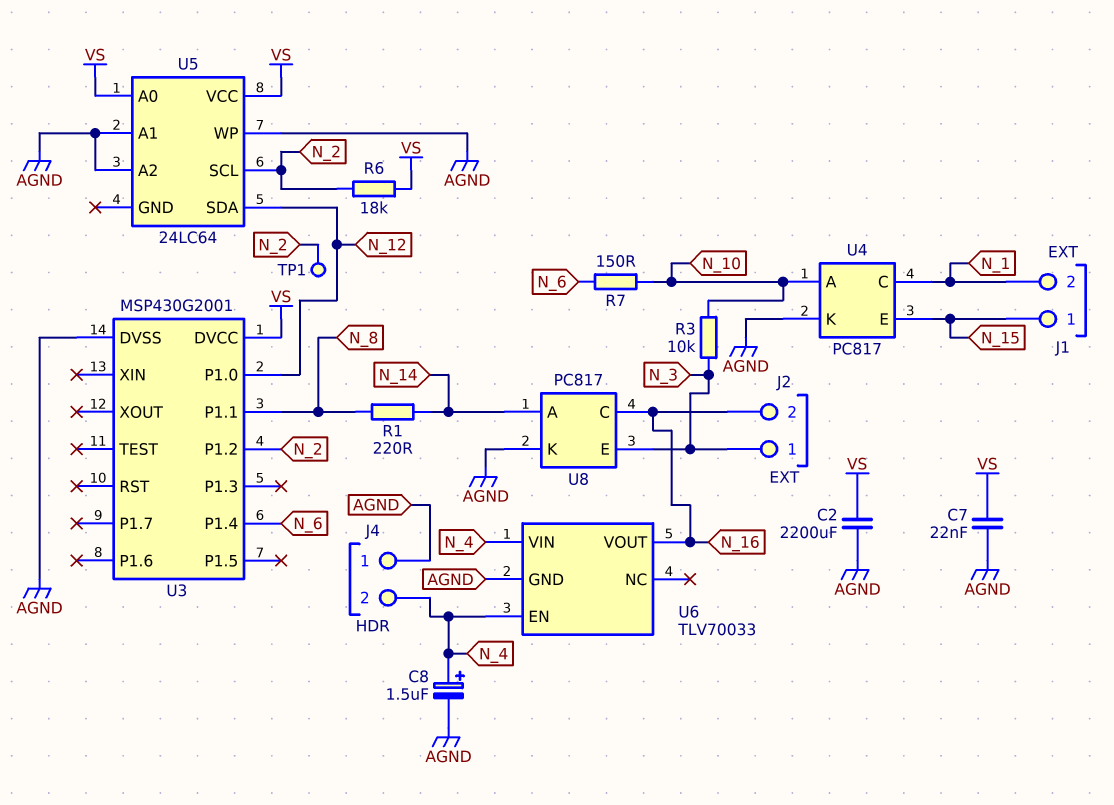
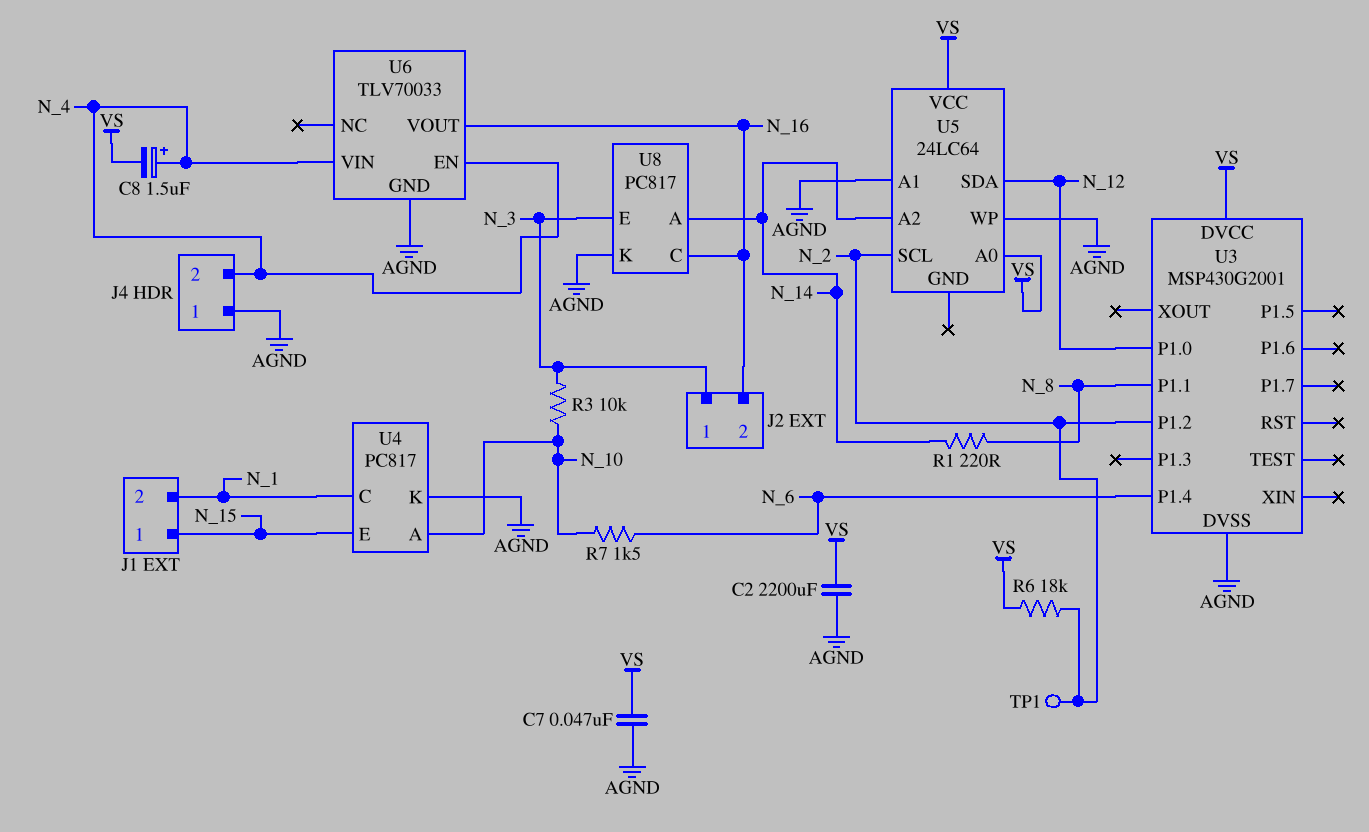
C7: 22nF (AGND, VS) -> 47nF (AGND, VS)
C8: 1.5uF (plus N_4, minus AGND) -> 1.5uF (plus N_4, minus VS)
R7: 150 (N_6, N_10) -> 1.5k (N_6, N_10)
U5 pin A2: AGND -> N_14

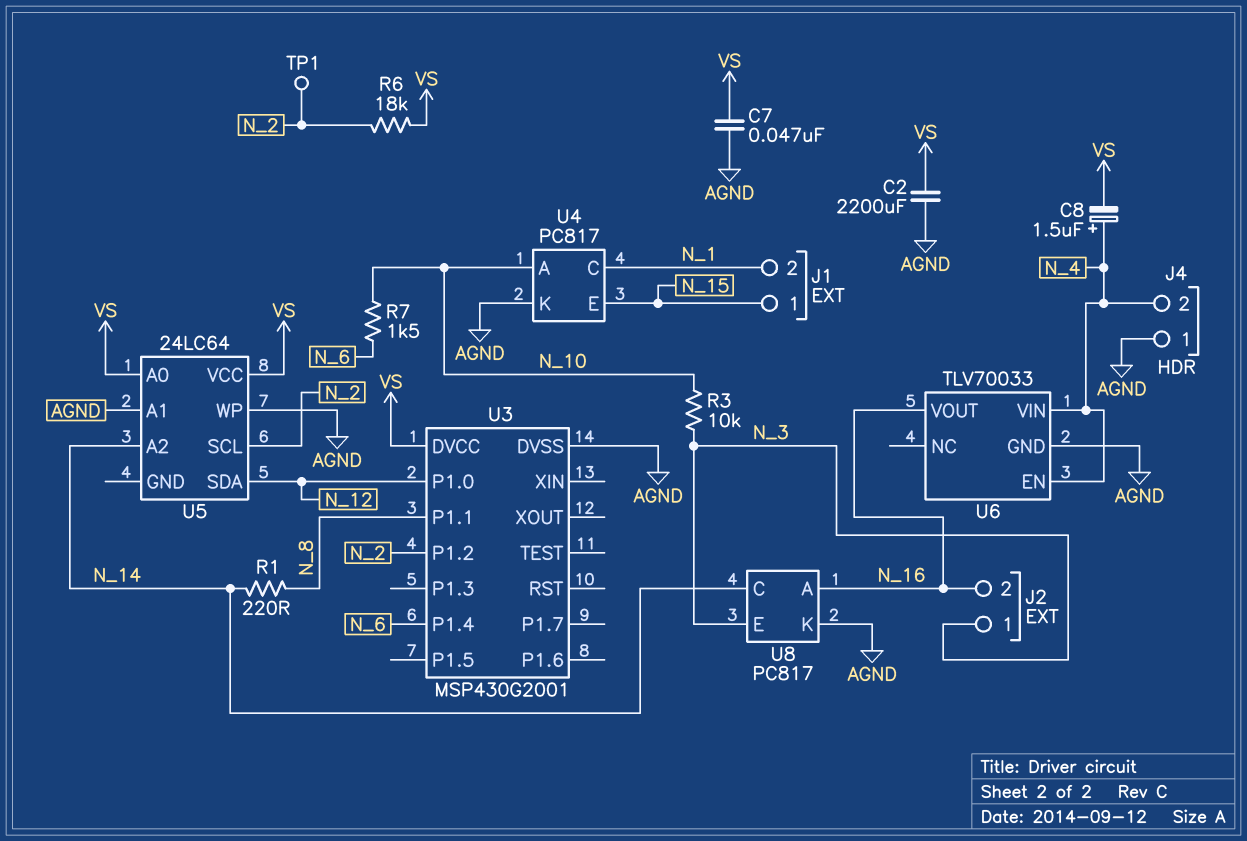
U8 pin A: N_14 -> N_16
U8 pin C: N_16 -> N_14

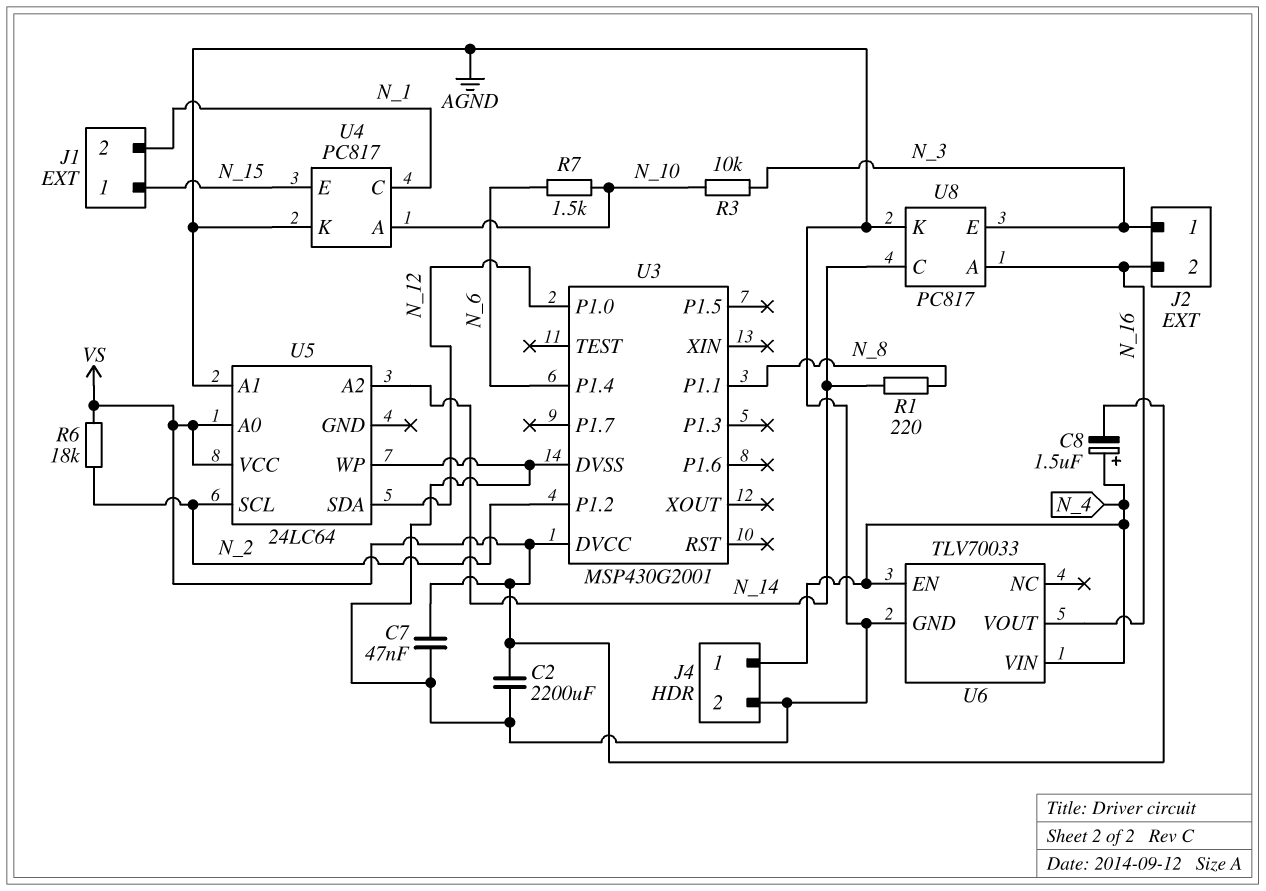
J4 pin 1: AGND -> N_4
J4 pin 2: N_4 -> AGND
TP1: test point (N_2) -> none

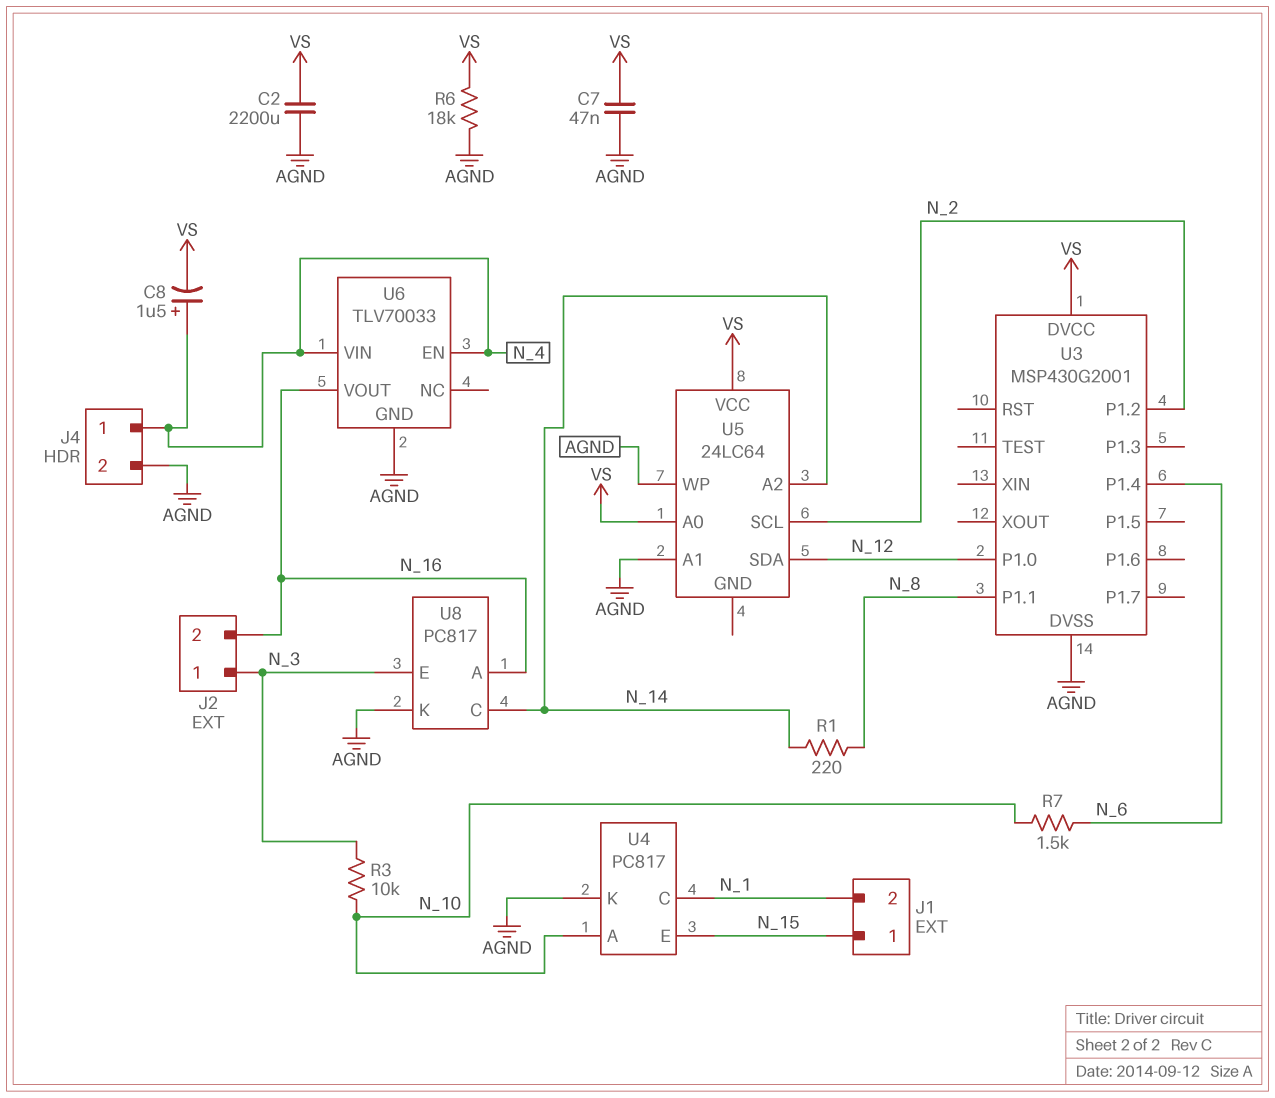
R6: 18k (N_2, VS) -> 18k (AGND, VS)

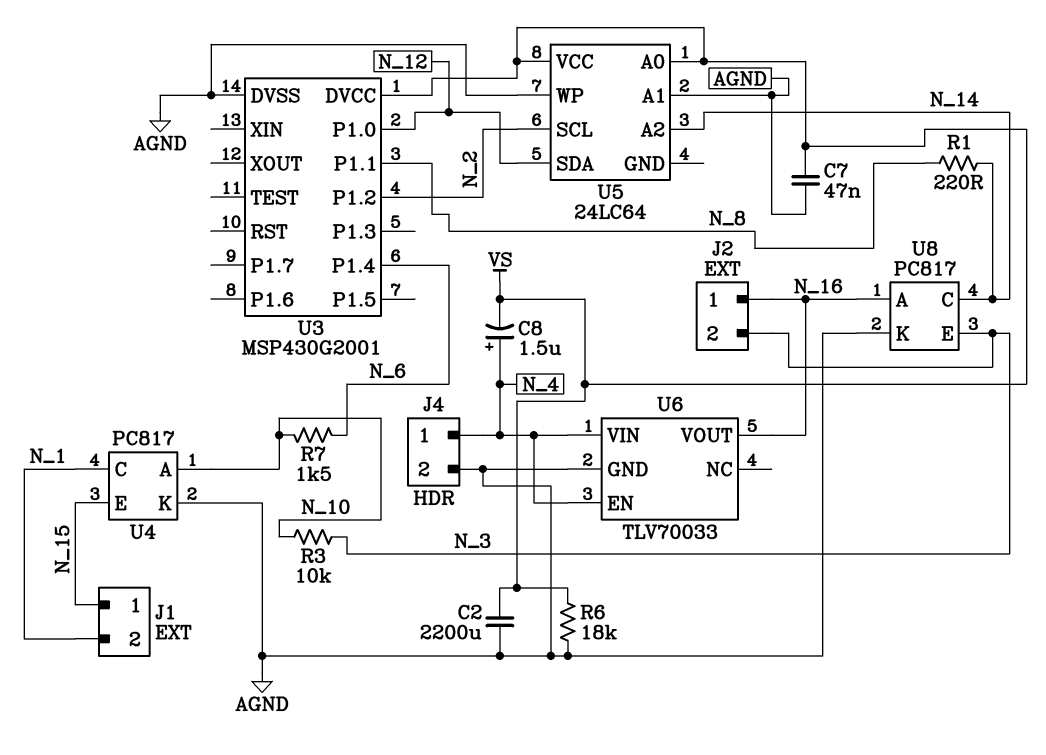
J2 pin 1: N_3 -> N_16
J2 pin 2: N_16 -> N_3

